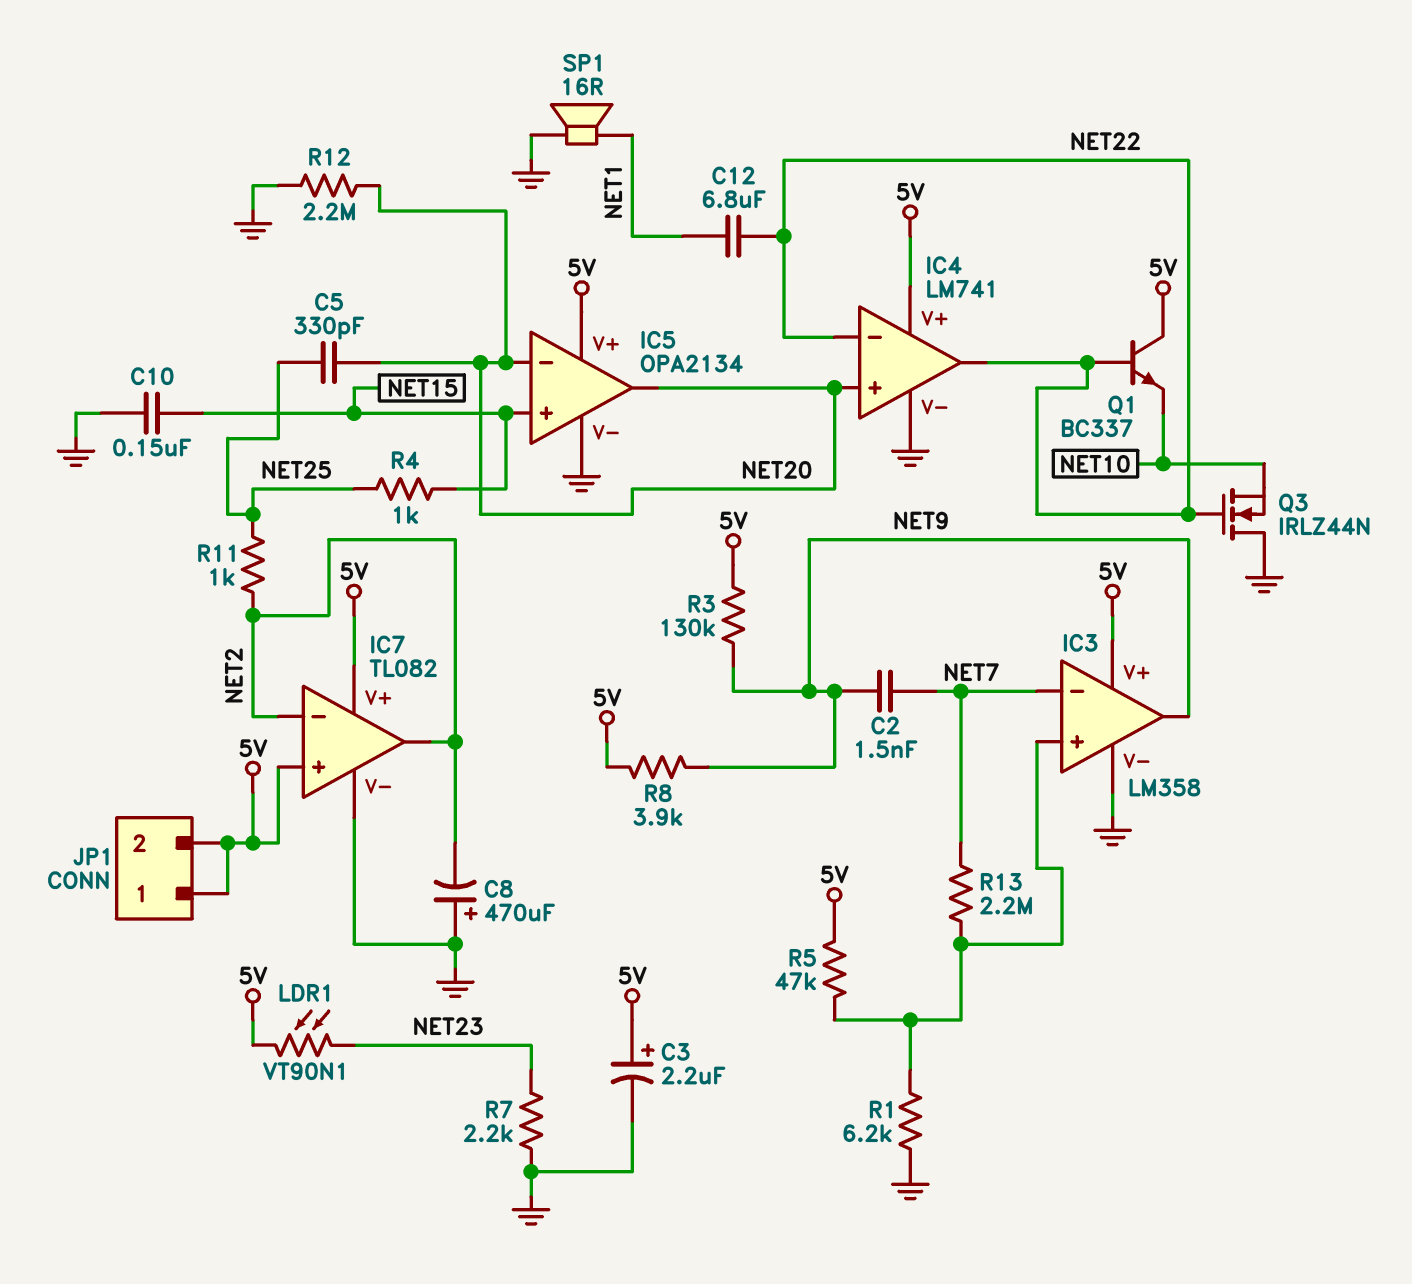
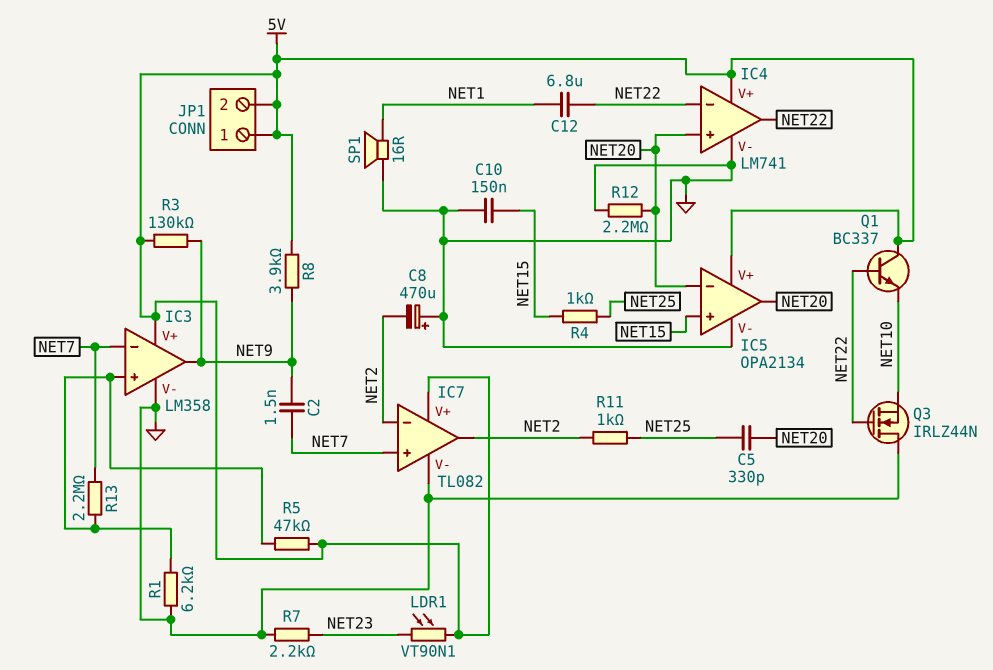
C3: 2.2uF (plus 5V, minus GND) -> none
IC7 pin in+: 5V -> NET7

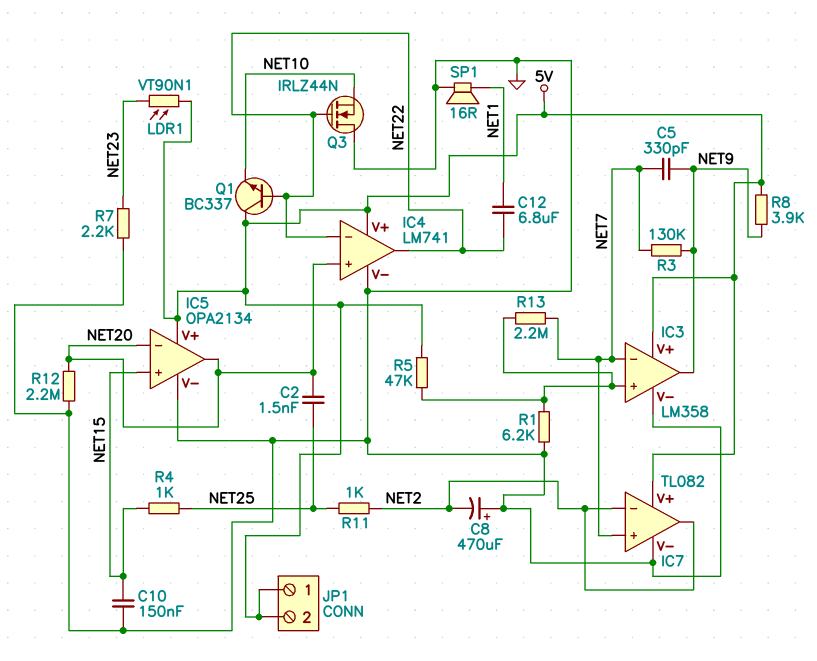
C2: 1.5nF (NET7, NET9) -> 1.5nF (NET20, NET25)
C5: 330pF (NET20, NET25) -> 330pF (NET7, NET9)
R3: 130k (5V, NET9) -> 130k (NET7, NET9)

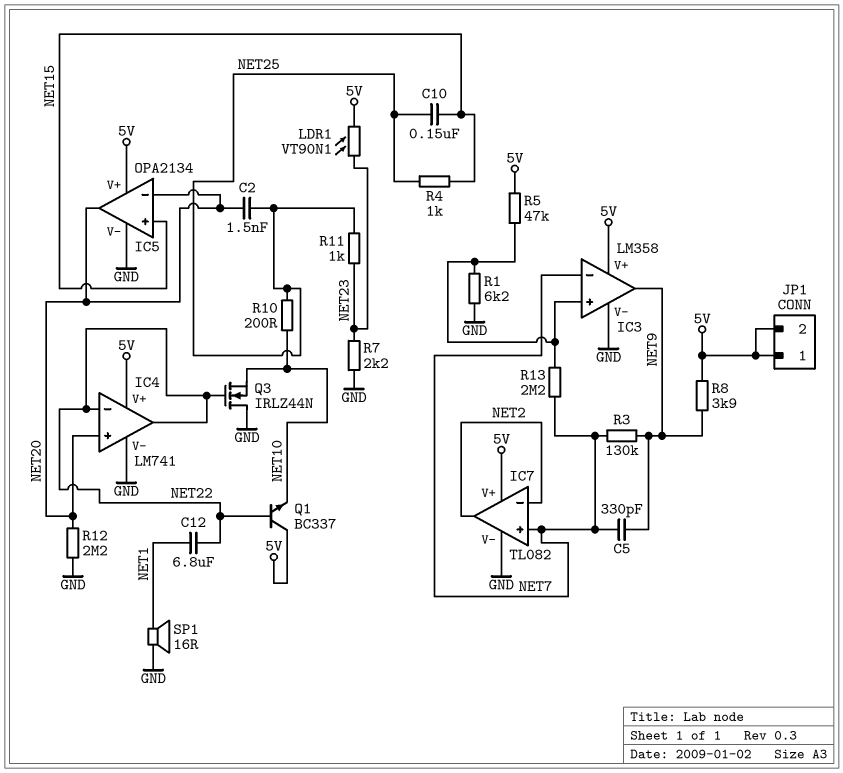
C8: 470uF (plus GND, minus NET2) -> none
C10: 150nF (GND, NET15) -> 150nF (NET15, NET25)
R10: none -> 200 (NET10, NET25)
R11: 1k (NET2, NET25) -> 1k (NET23, NET25)

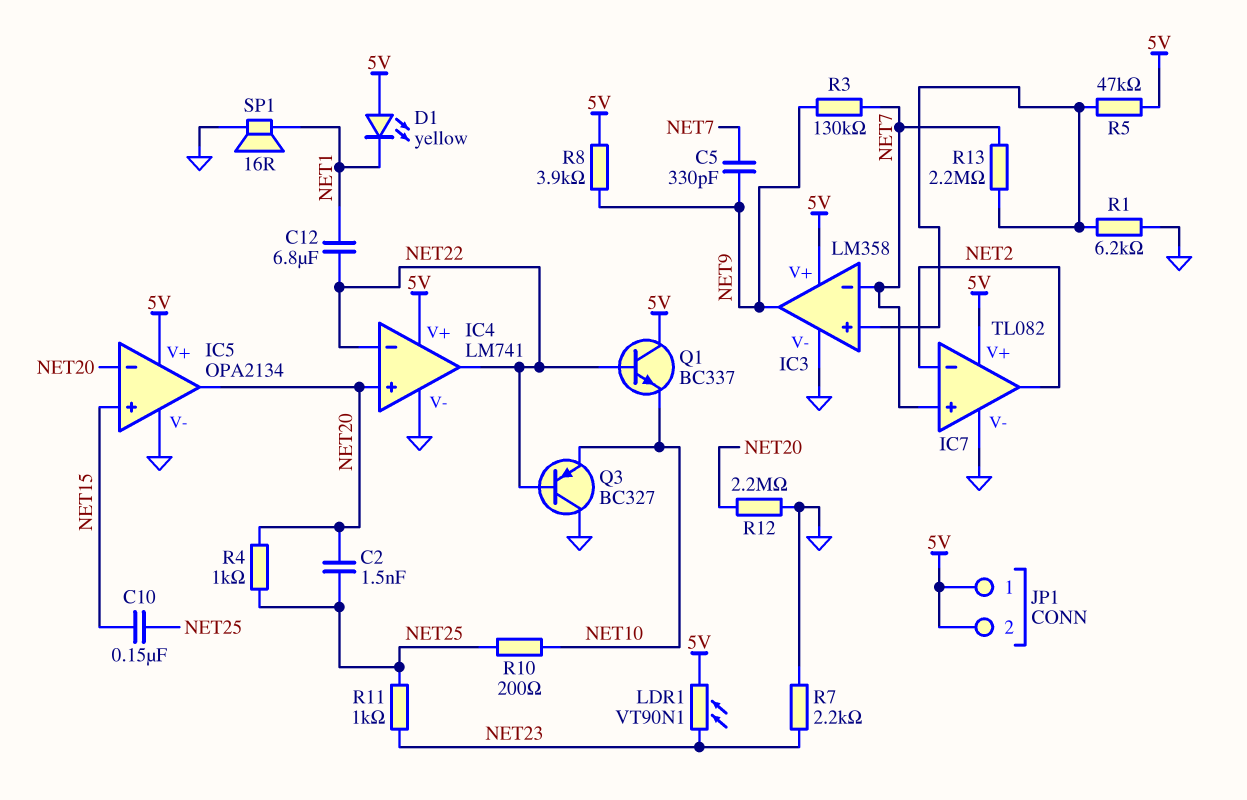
D1: none -> LED yellow (A 5V, K NET1)
Q3: NMOS IRLZ44N (G NET22, D GND, S NET10) -> PNP BC327 (B NET22, C GND, E NET10)
R4: 1k (NET15, NET25) -> 1k (NET20, NET25)

